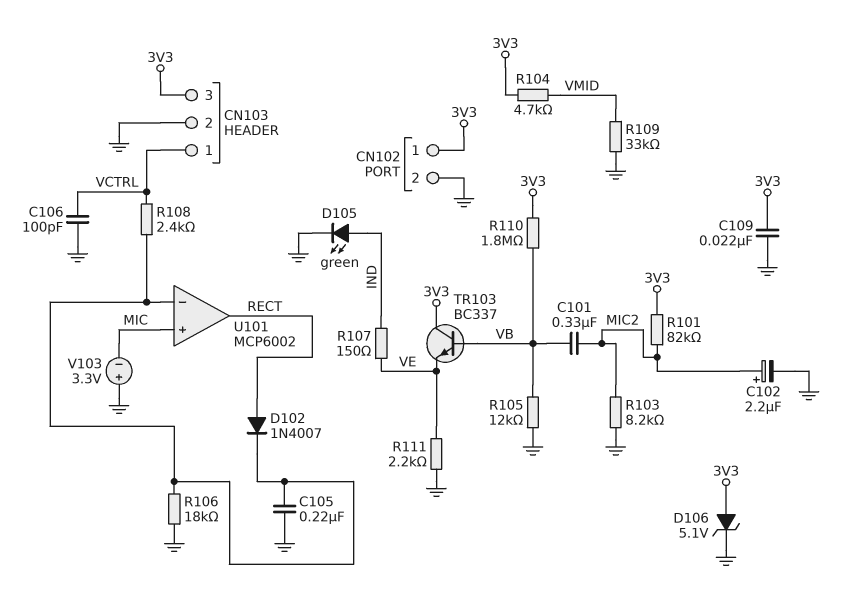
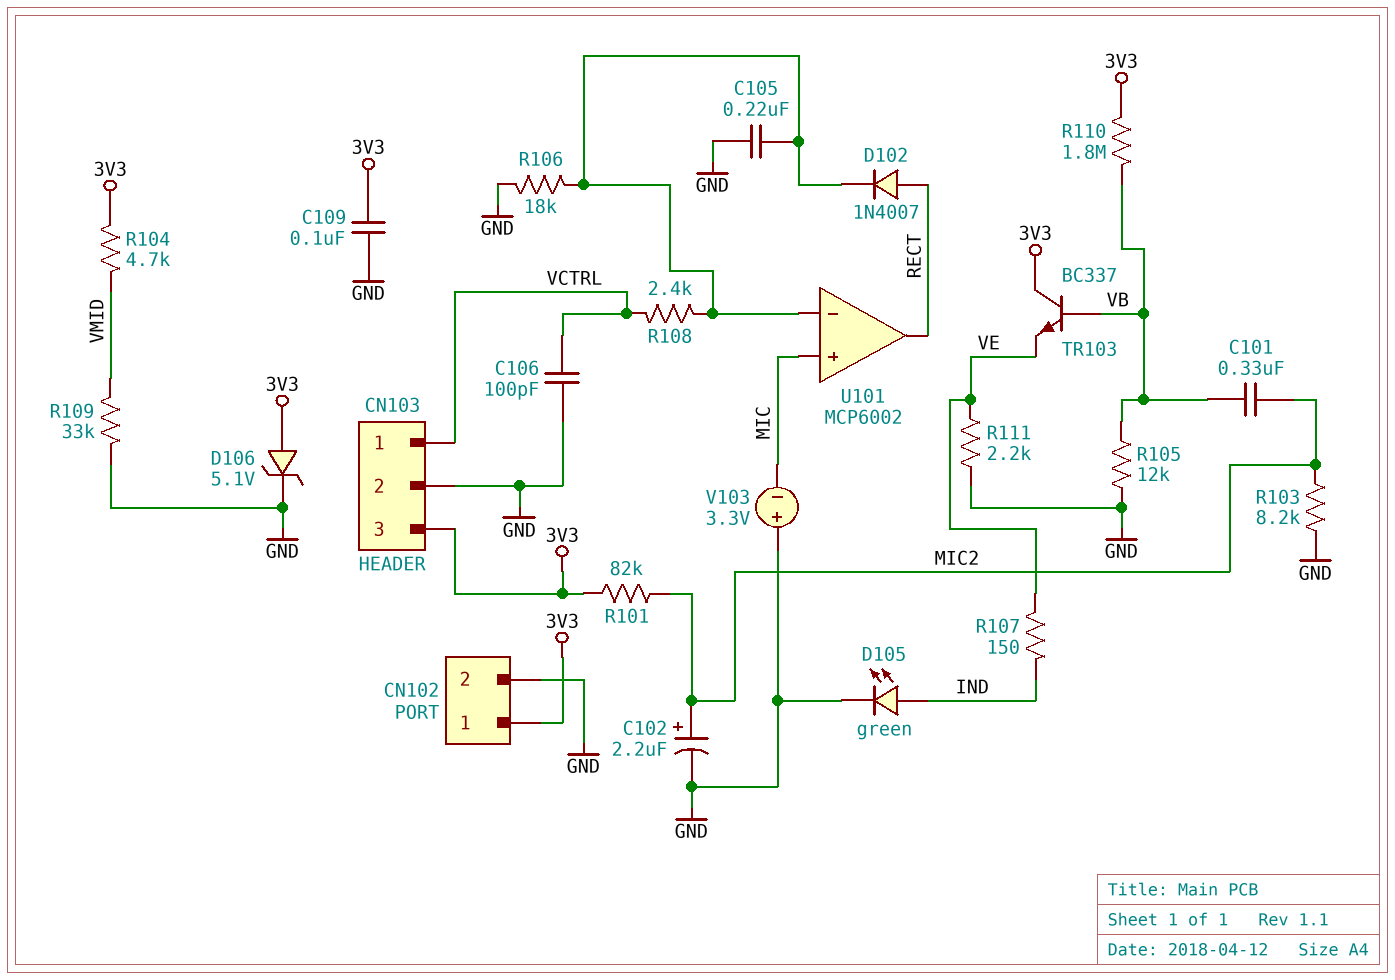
C109: 22nF (3V3, GND) -> 100nF (3V3, GND)

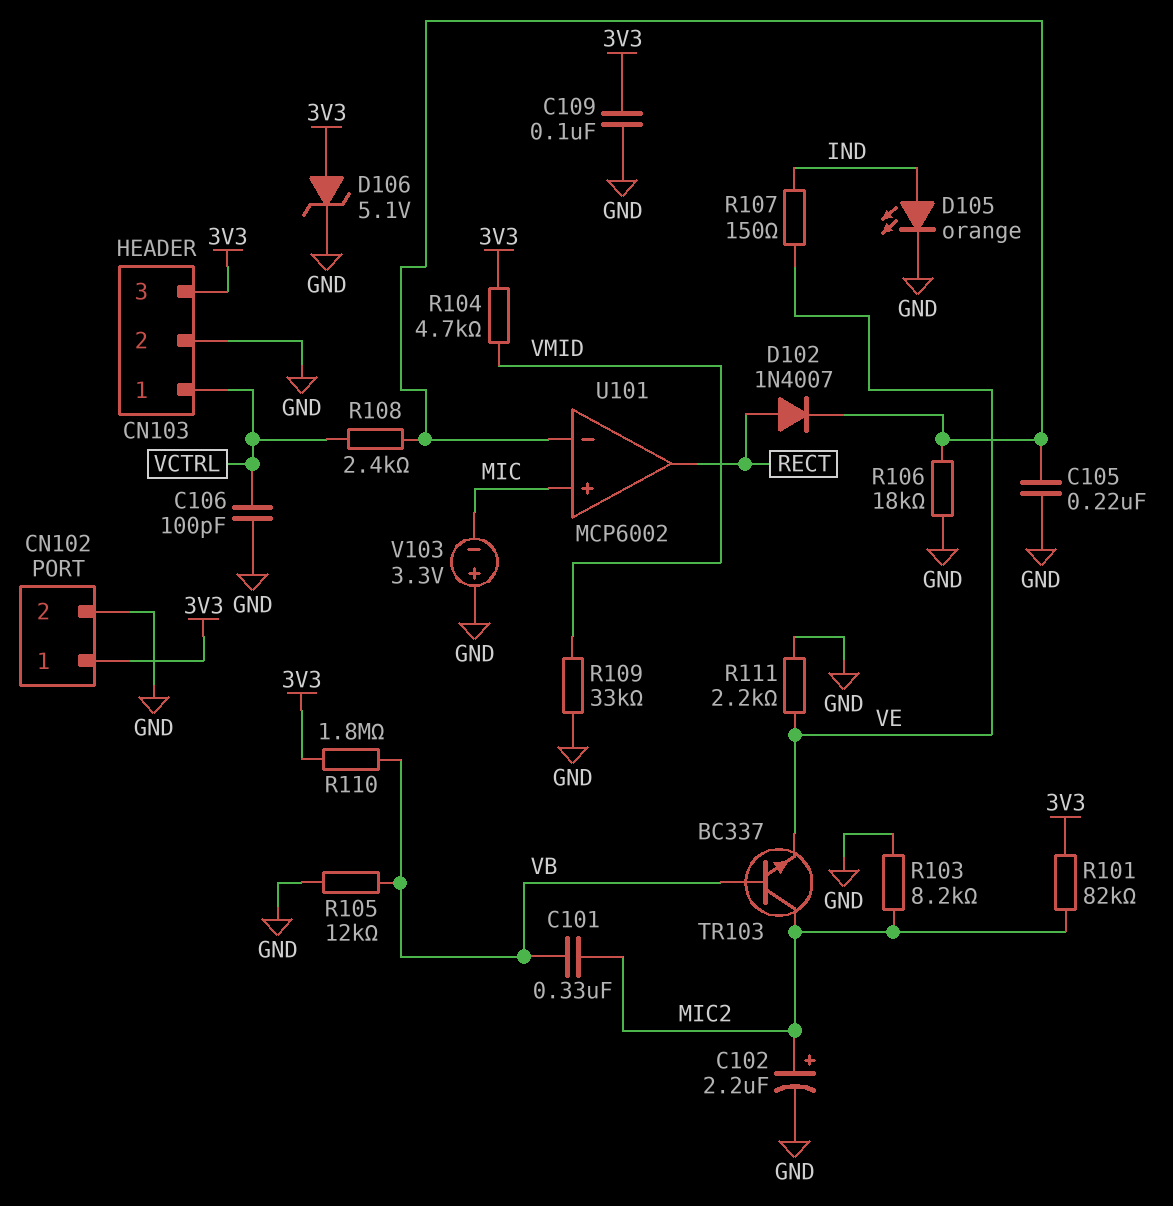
D105: LED green (A IND, K GND) -> LED orange (A IND, K GND)
TR103: NPN BC337 (B VB, C 3V3, E VE) -> NPN BC337 (B VB, C MIC2, E VE)

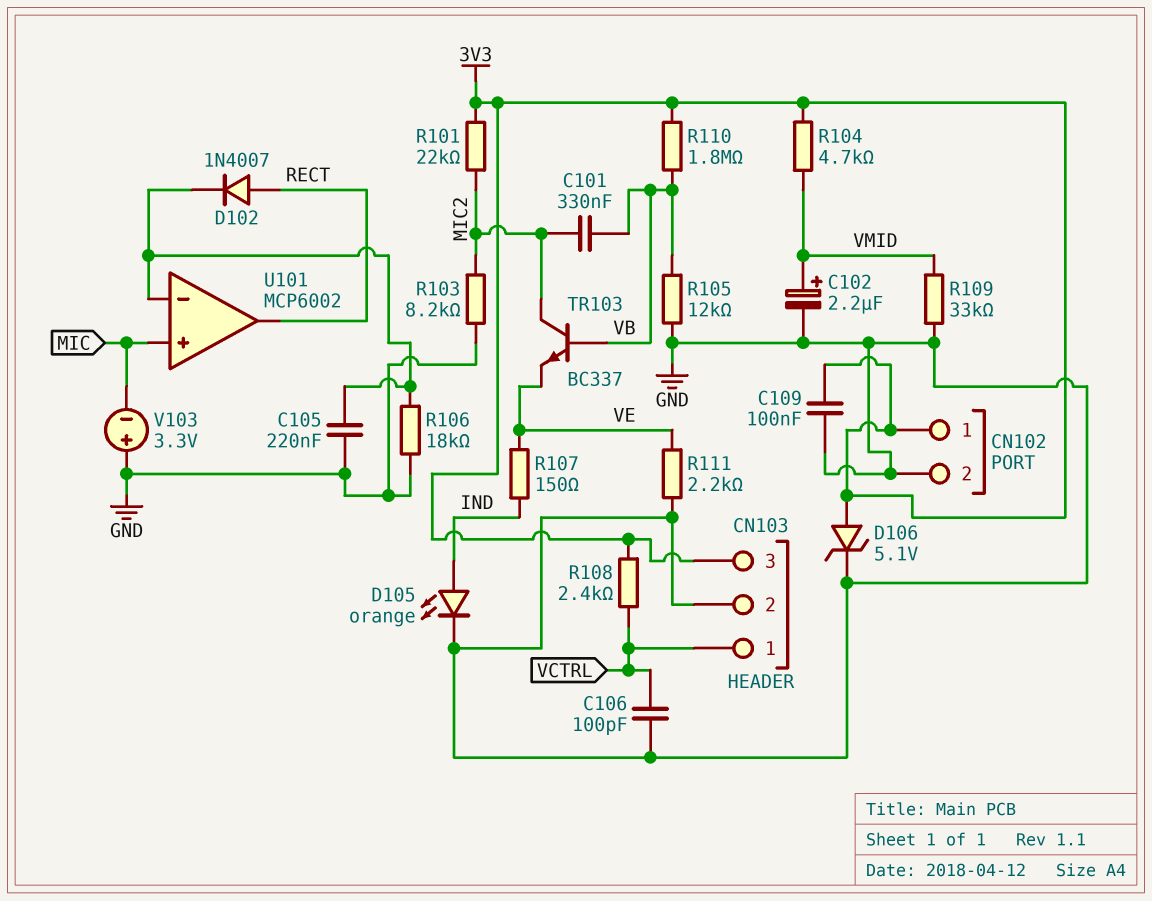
C102: 2.2uF (plus MIC2, minus GND) -> 2.2uF (plus VMID, minus GND)
R101: 82k (3V3, MIC2) -> 22k (3V3, MIC2)
R108: 2.4k (U101/in-, VCTRL) -> 2.4k (3V3, VCTRL)

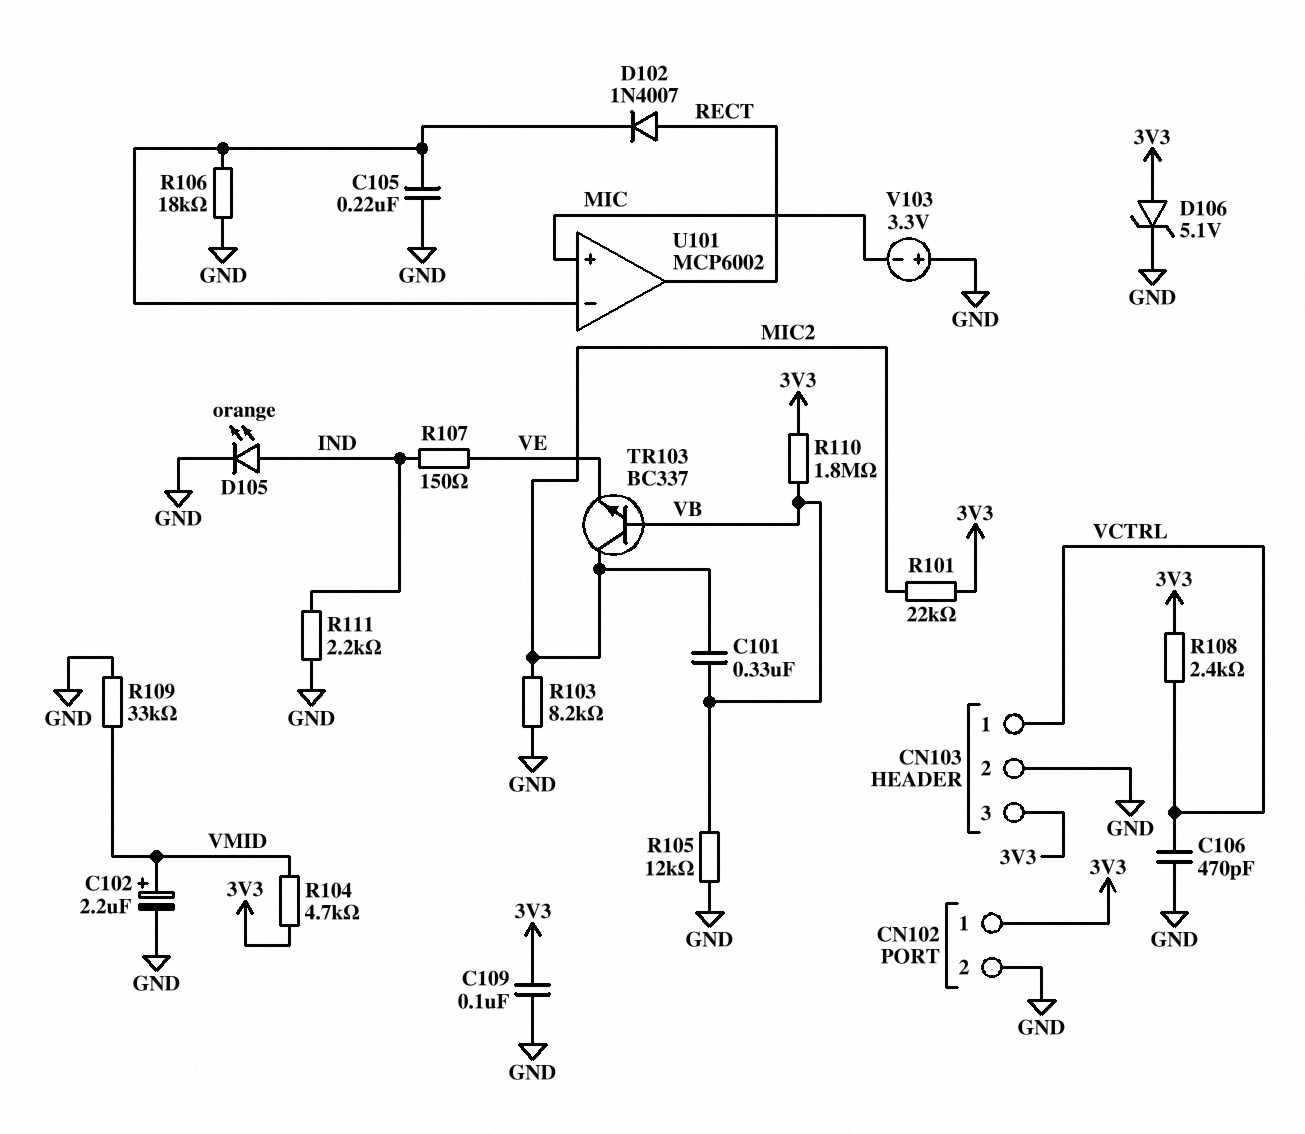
C106: 100pF (GND, VCTRL) -> 470pF (GND, VCTRL)
R111: 2.2k (GND, VE) -> 2.2k (GND, IND)

